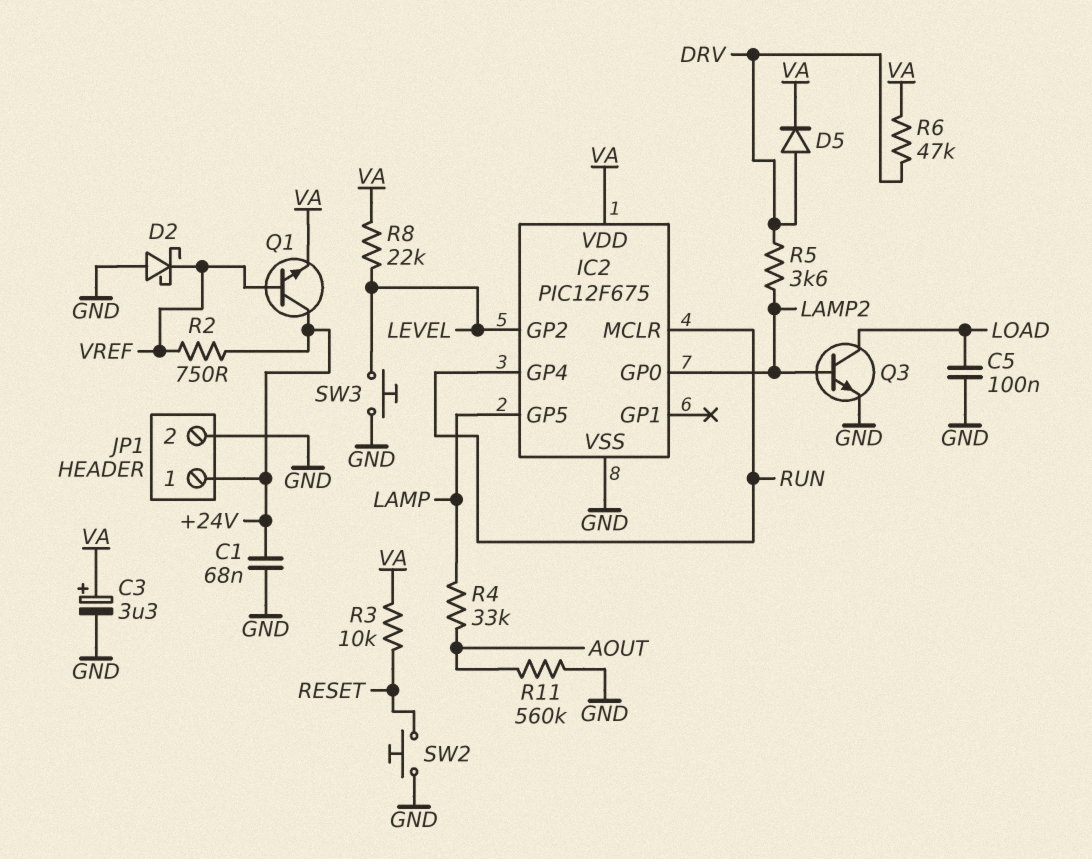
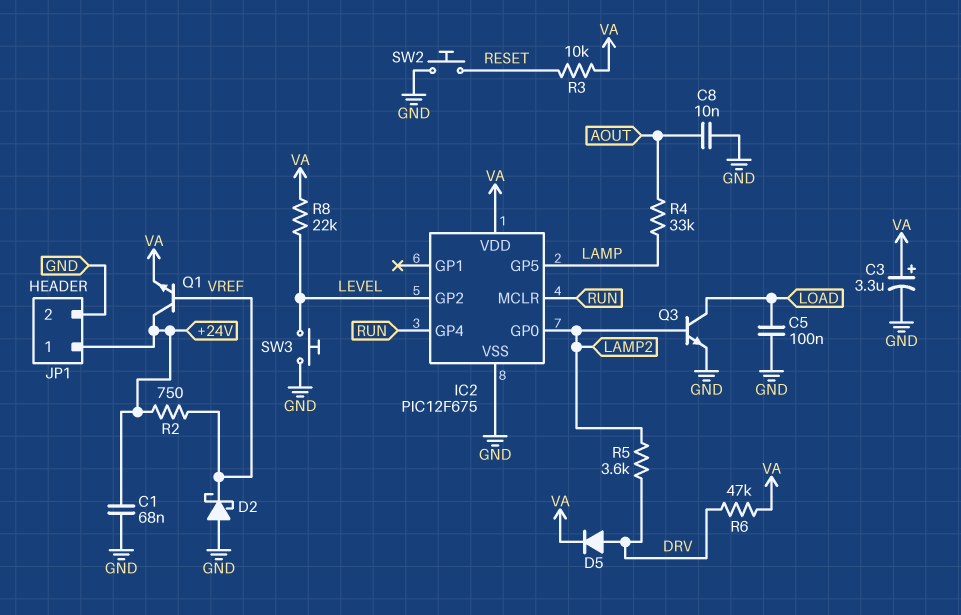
C8: none -> 10nF (AOUT, GND)
R11: 560k (AOUT, GND) -> none

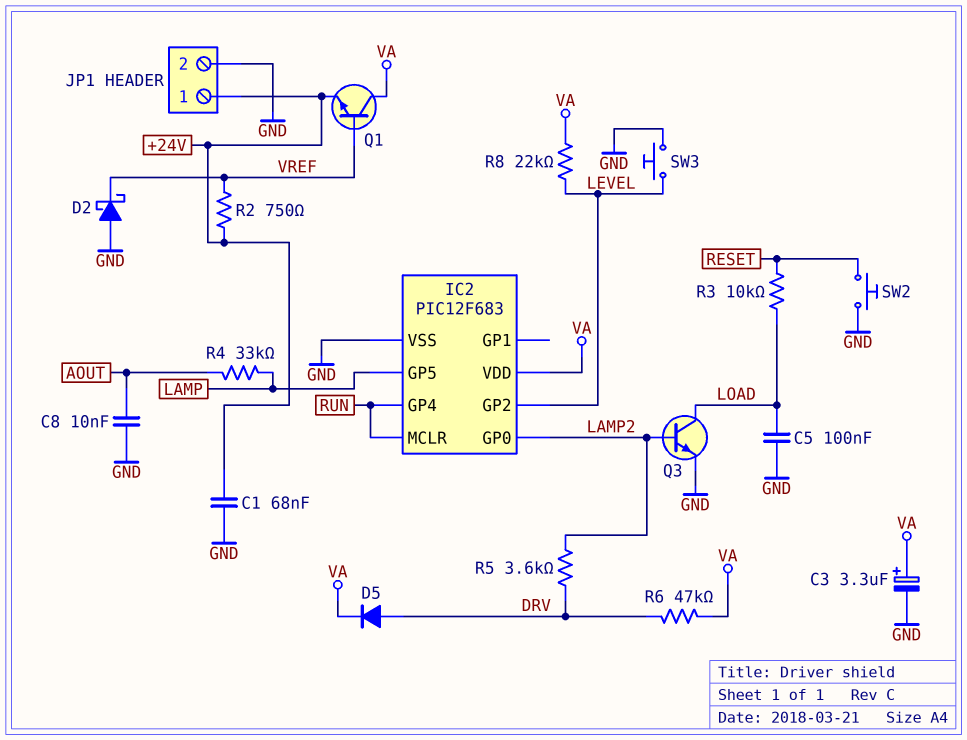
IC2: PIC12F675 -> PIC12F683
Q1: NPN (B VREF, C +24V, E VA) -> NPN (B VREF, C VA, E +24V)
R3: 10k (RESET, VA) -> 10k (LOAD, RESET)

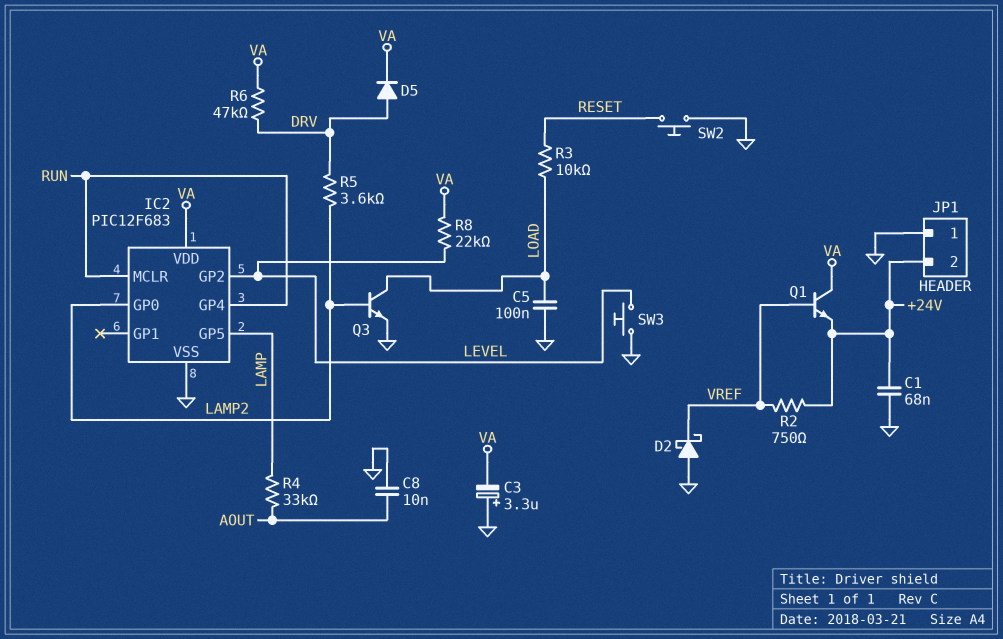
C3: 3.3uF (plus VA, minus GND) -> 3.3uF (plus GND, minus VA)
JP1 pin 1: +24V -> GND
JP1 pin 2: GND -> +24V

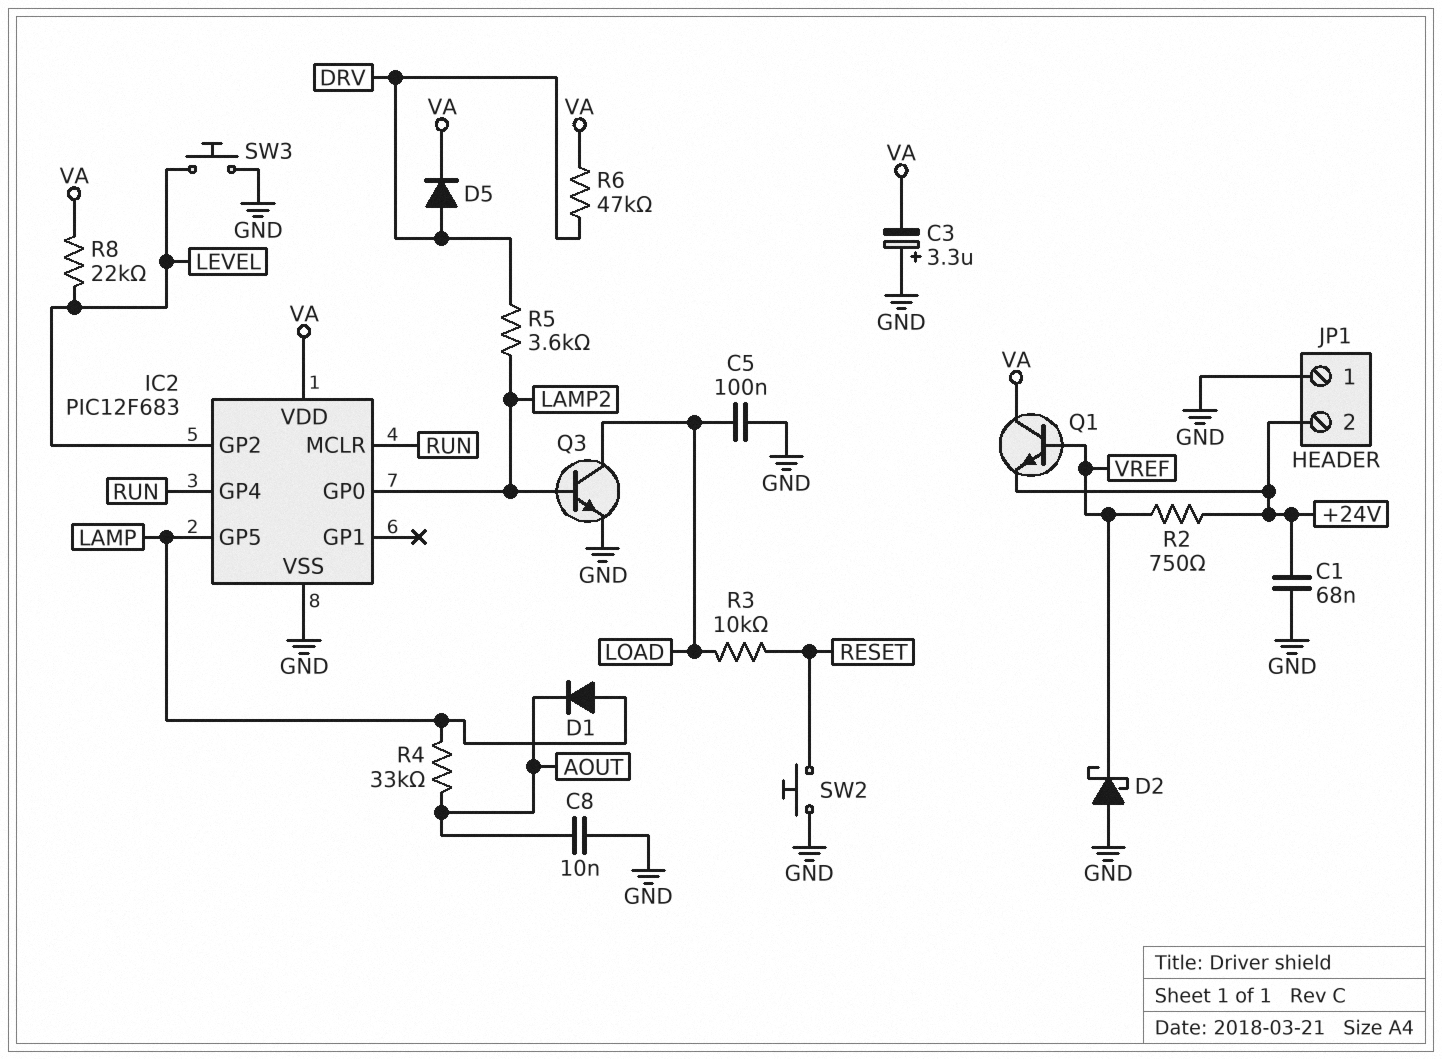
D1: none -> diode (A LAMP, K AOUT)

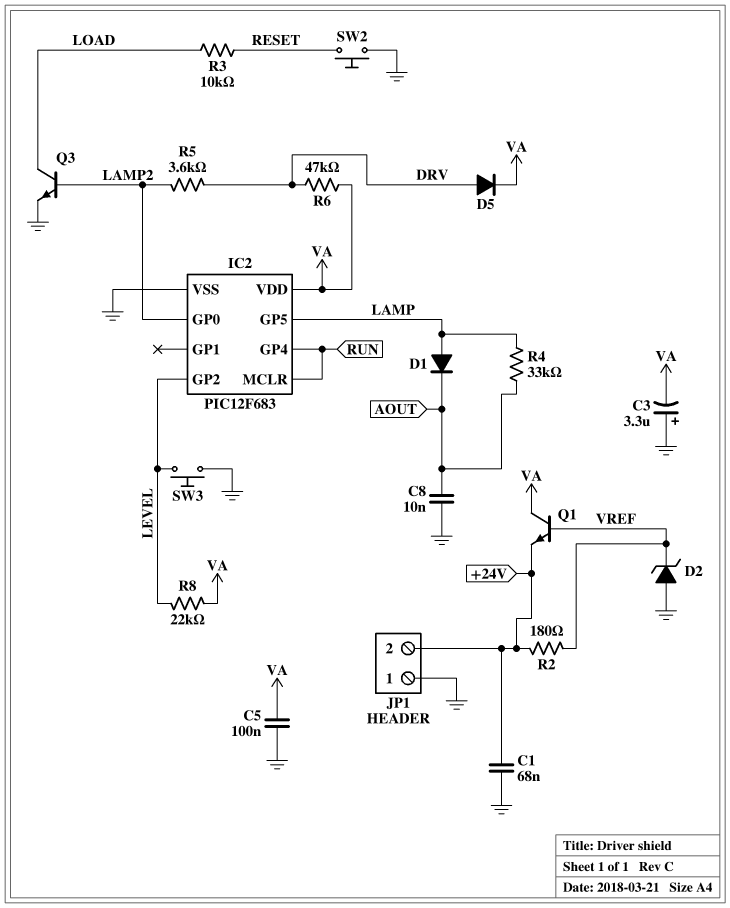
C5: 100nF (GND, LOAD) -> 100nF (GND, VA)
D2: schottky (A GND, K VREF) -> zener (A GND, K VREF)
R2: 750 (+24V, VREF) -> 180 (+24V, VREF)

